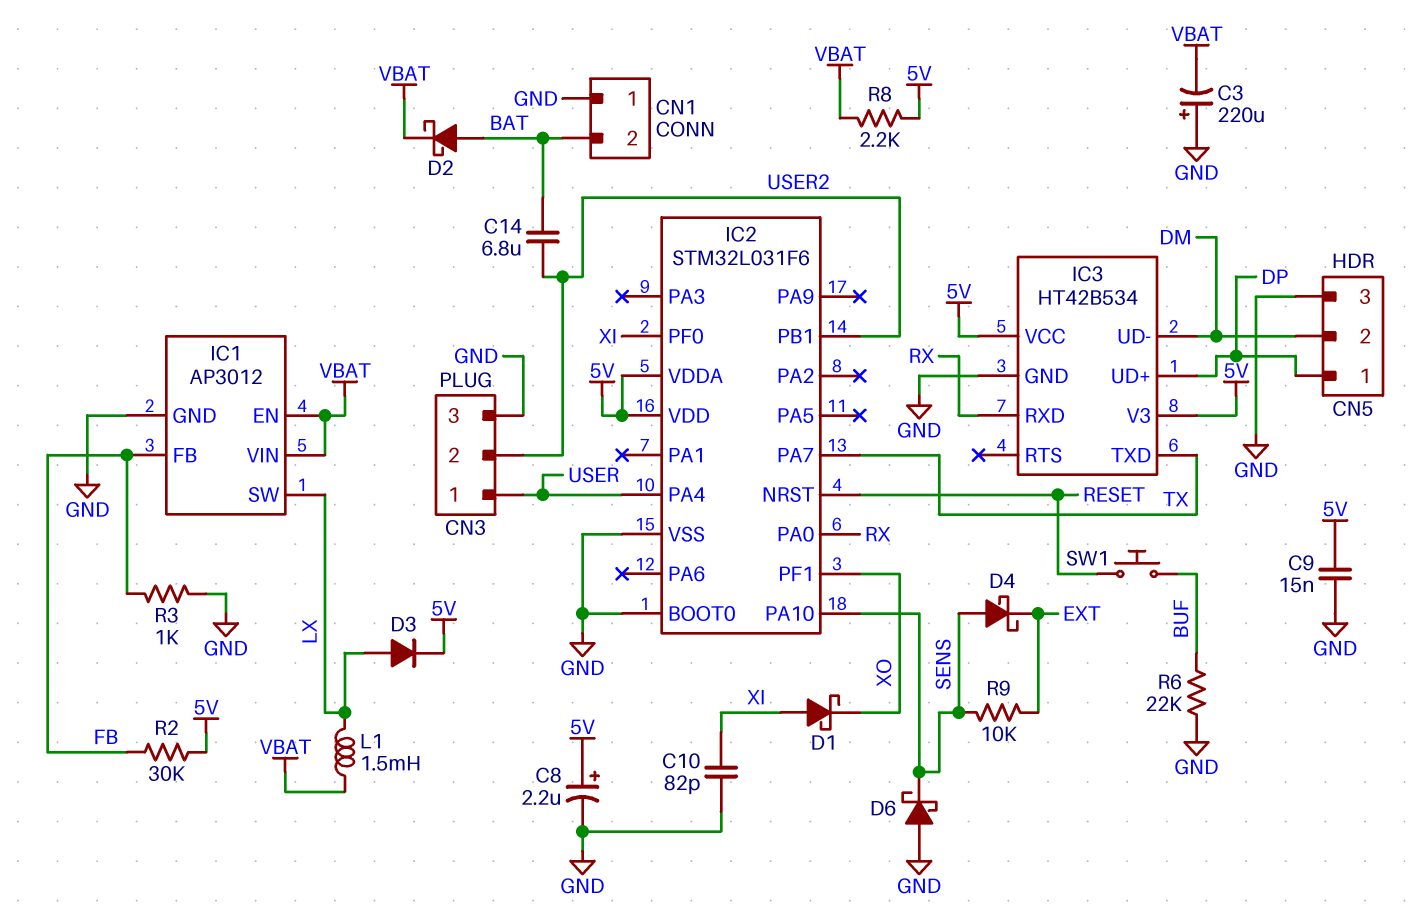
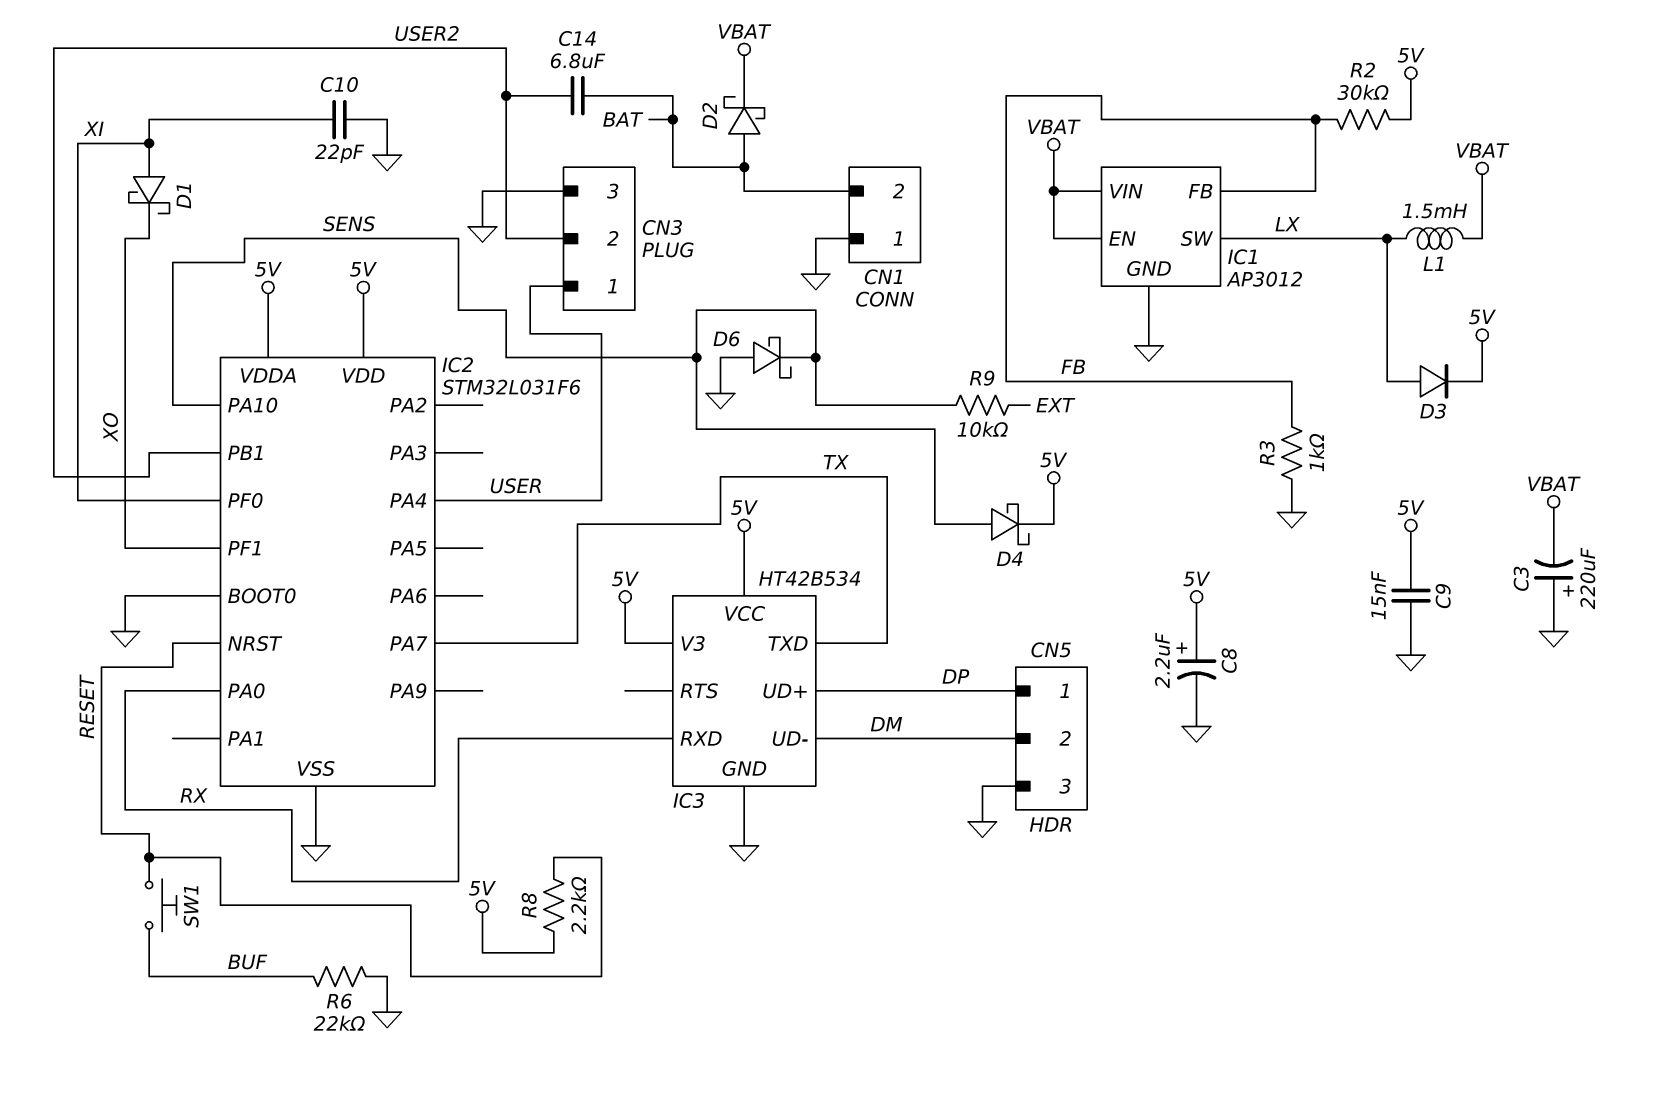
C10: 82pF (GND, XI) -> 22pF (GND, XI)
D4: schottky (A SENS, K EXT) -> schottky (A SENS, K 5V)
R8: 2.2k (5V, VBAT) -> 2.2k (5V, RESET)

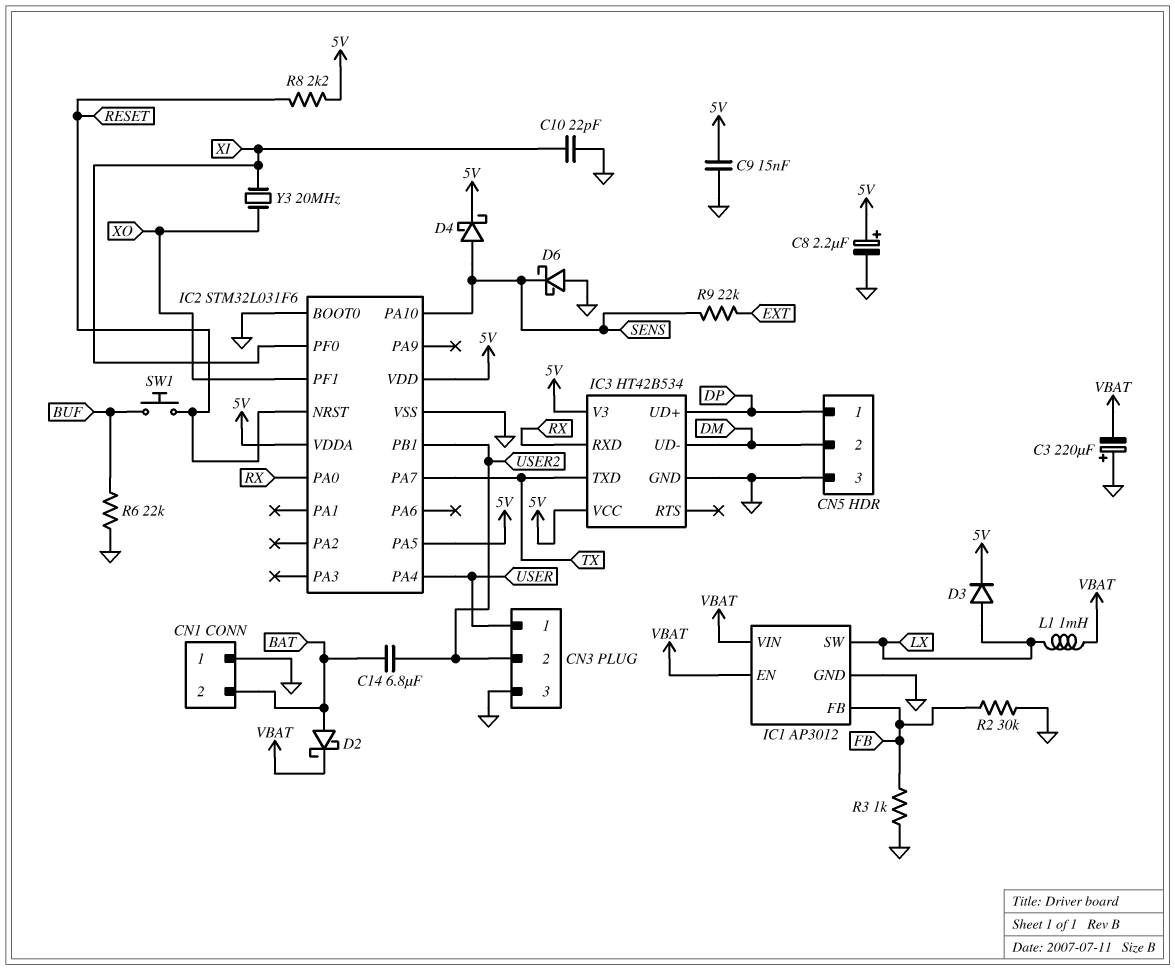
D1: schottky (A XI, K XO) -> none
IC2 pin PA5: none -> 5V
L1: 1.5mH (LX, VBAT) -> 1mH (LX, VBAT)
R2: 30k (5V, FB) -> 30k (FB, GND)
R9: 10k (EXT, SENS) -> 22k (EXT, SENS)
Y3: none -> 20MHz (XI, XO)

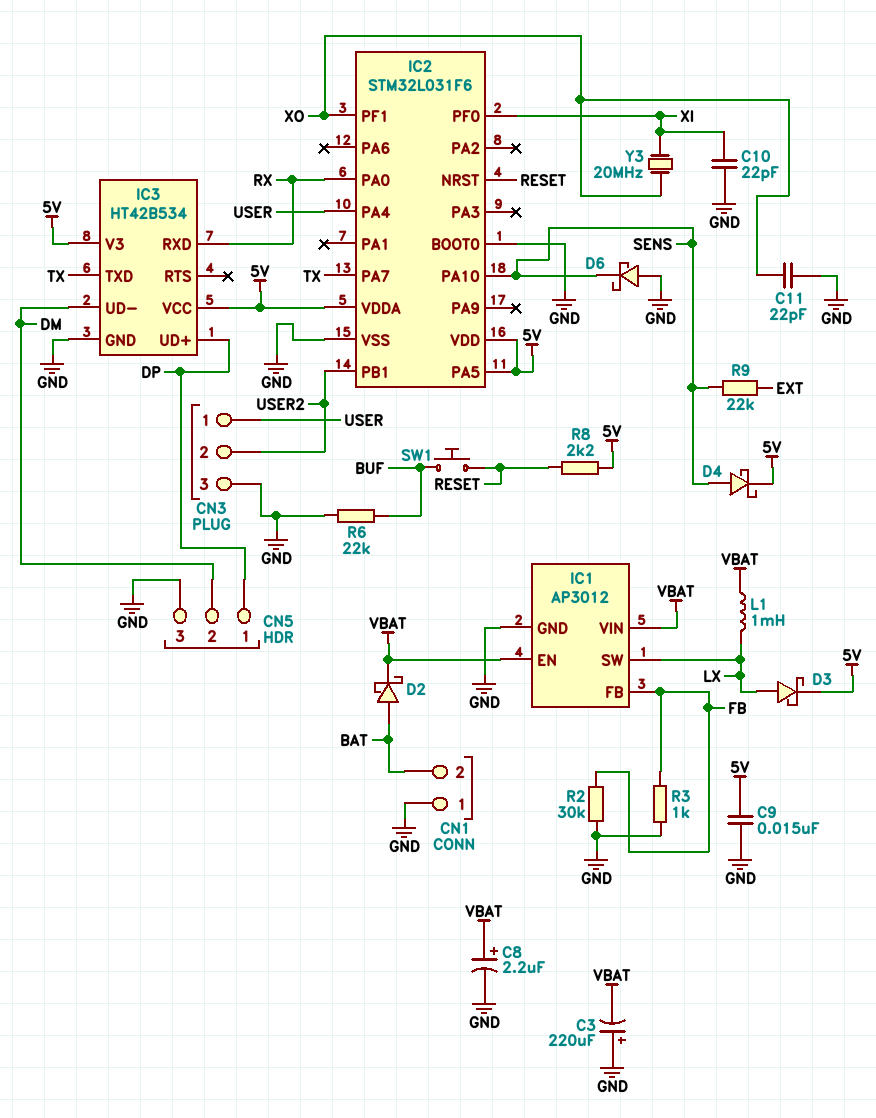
C8: 2.2uF (plus 5V, minus GND) -> 2.2uF (plus VBAT, minus GND)
C11: none -> 22pF (GND, XO)
C14: 6.8uF (BAT, USER2) -> none
D3: diode (A LX, K 5V) -> schottky (A LX, K 5V)

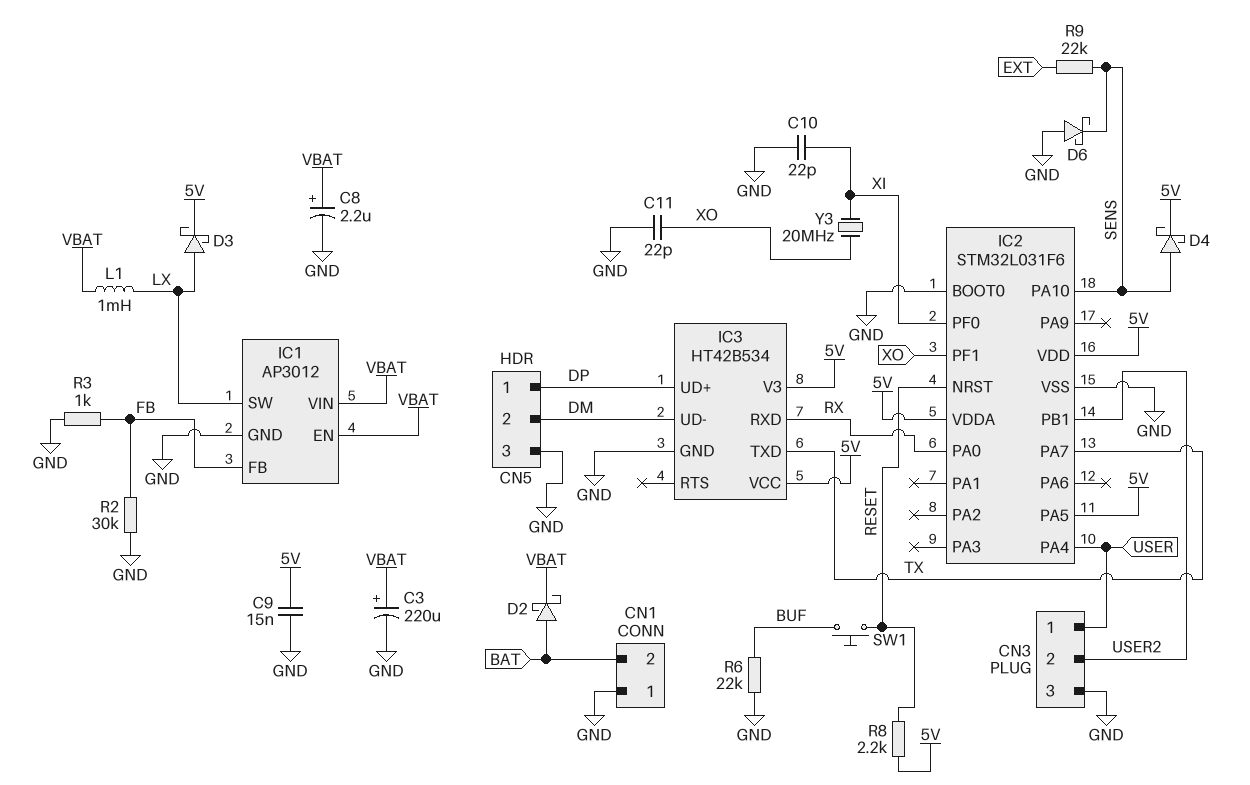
C3: 220uF (plus GND, minus VBAT) -> 220uF (plus VBAT, minus GND)

